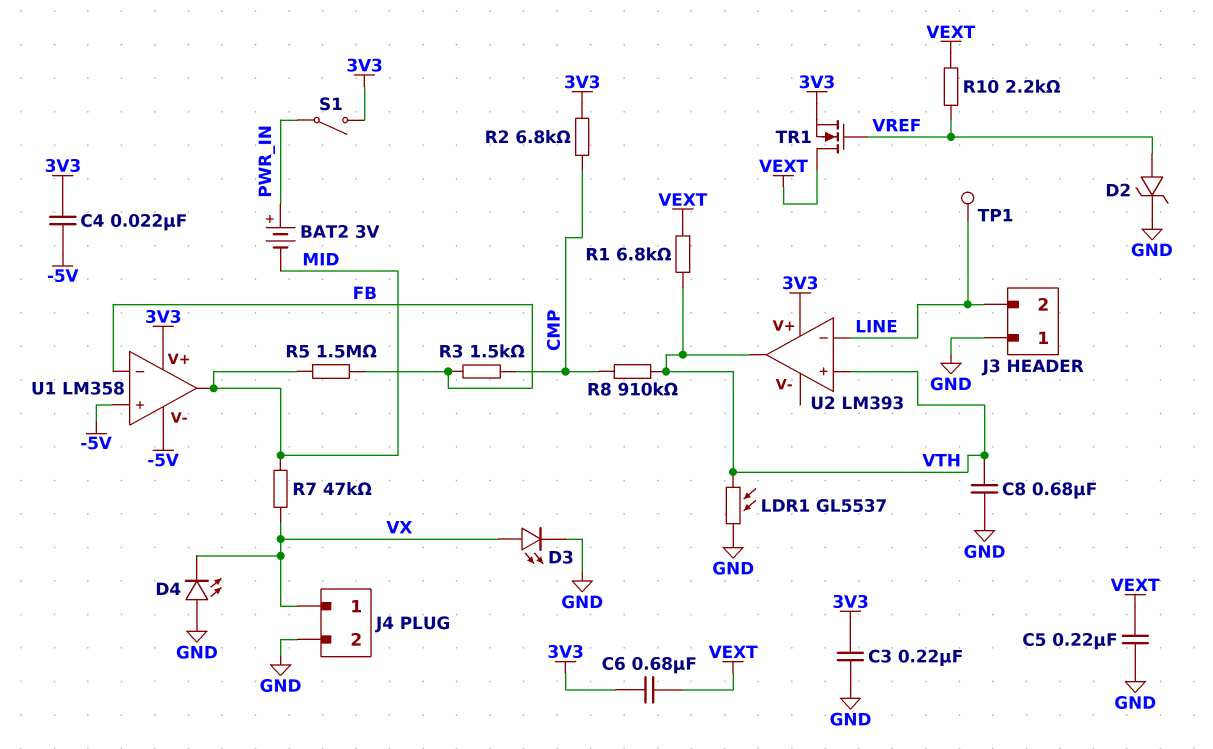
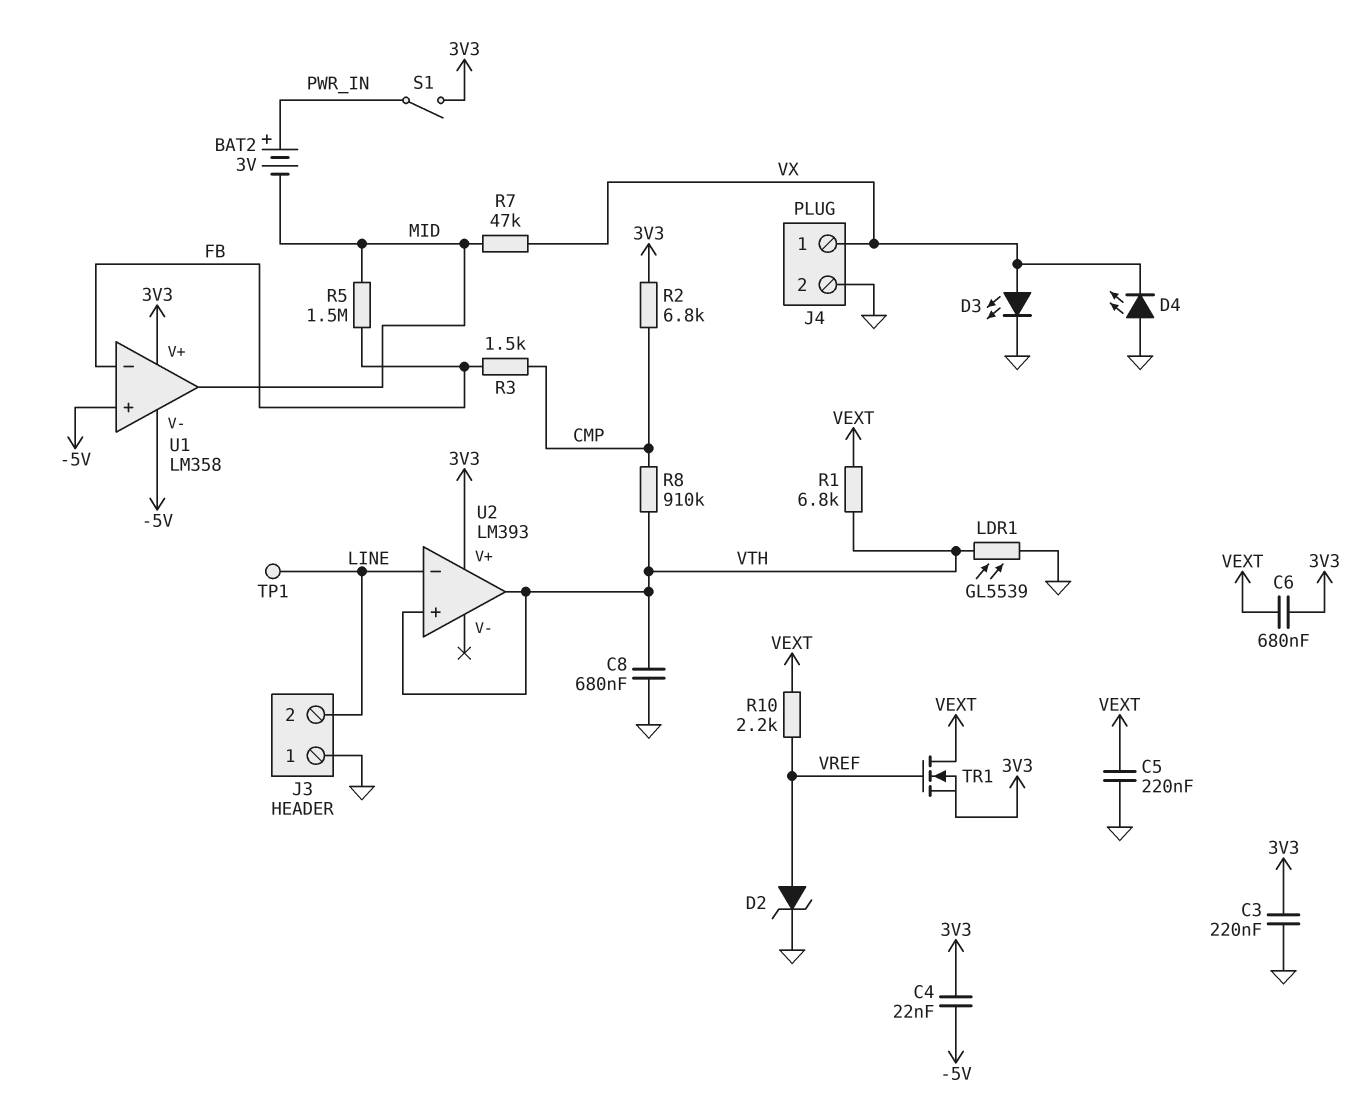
LDR1: GL5537 (GND, VTH) -> GL5539 (GND, VTH)

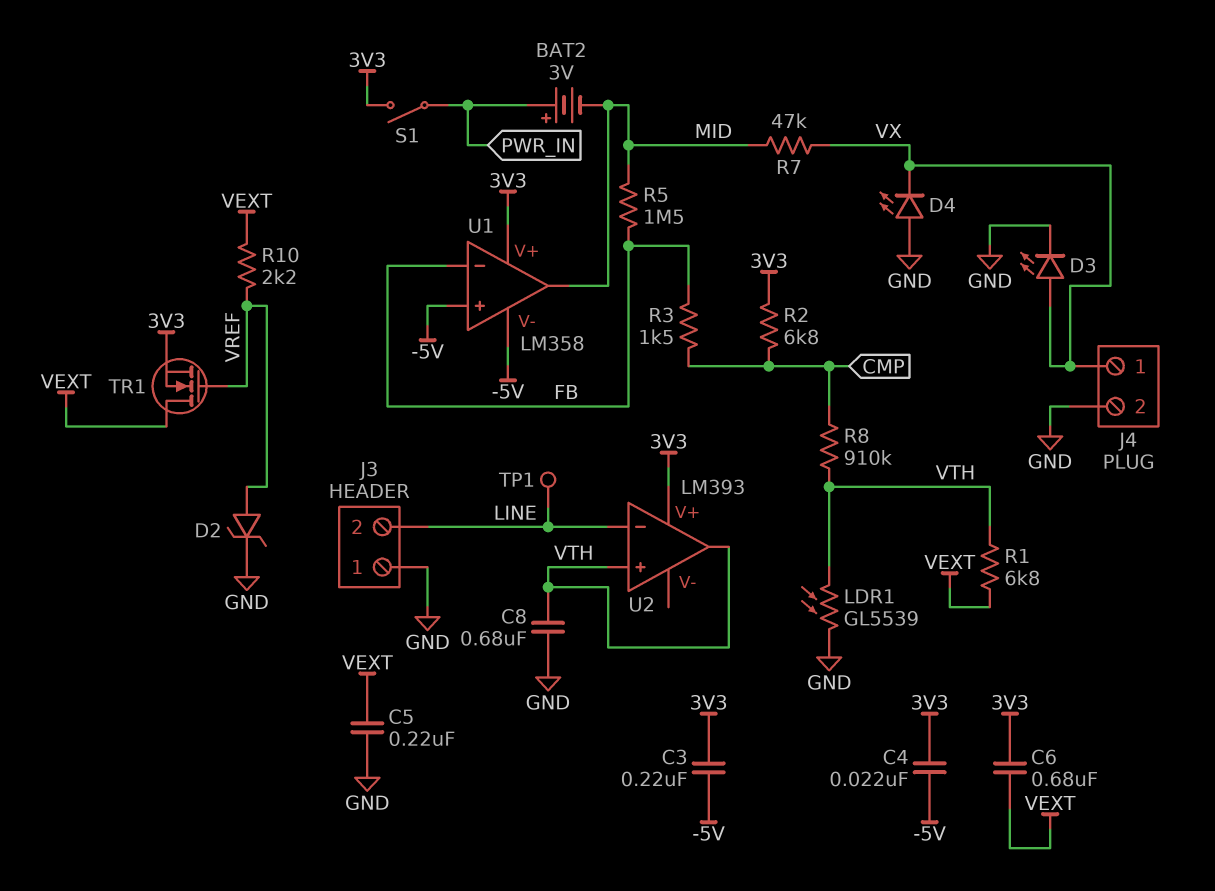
C3: 220nF (3V3, GND) -> 220nF (-5V, 3V3)

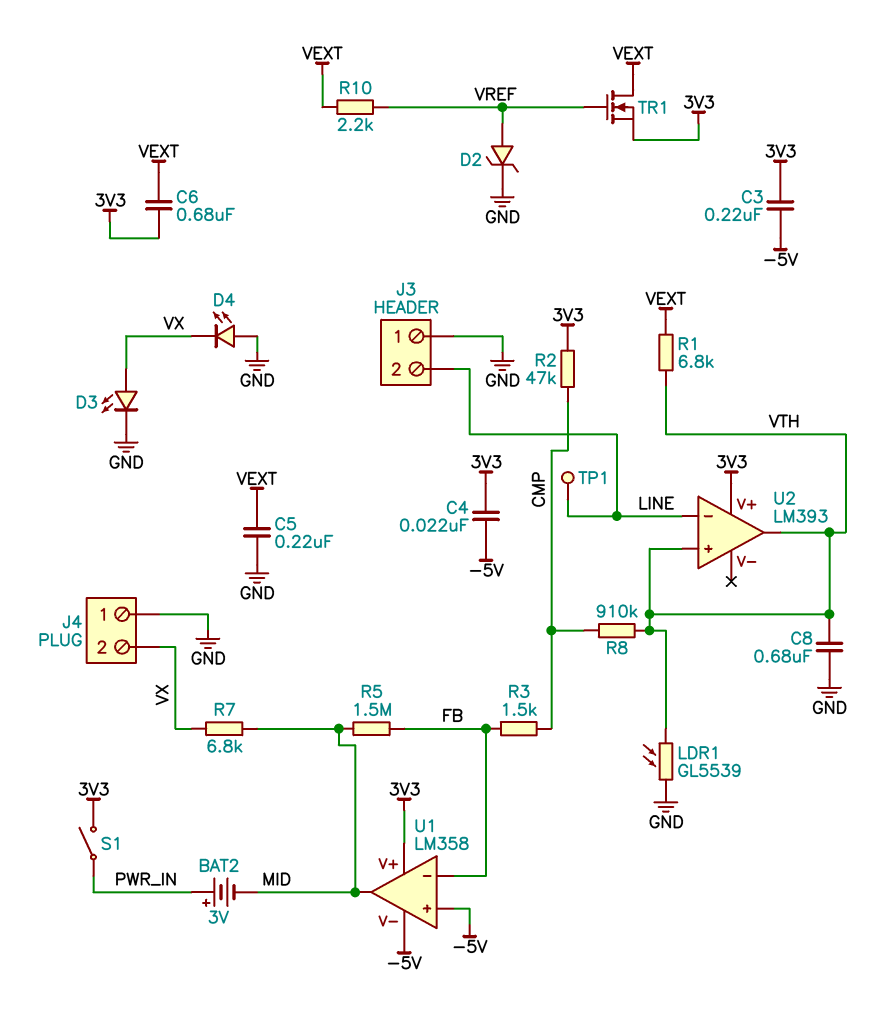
J4 pin 1: VX -> GND
J4 pin 2: GND -> VX
R2: 6.8k (3V3, CMP) -> 47k (3V3, CMP)
R7: 47k (MID, VX) -> 6.8k (MID, VX)

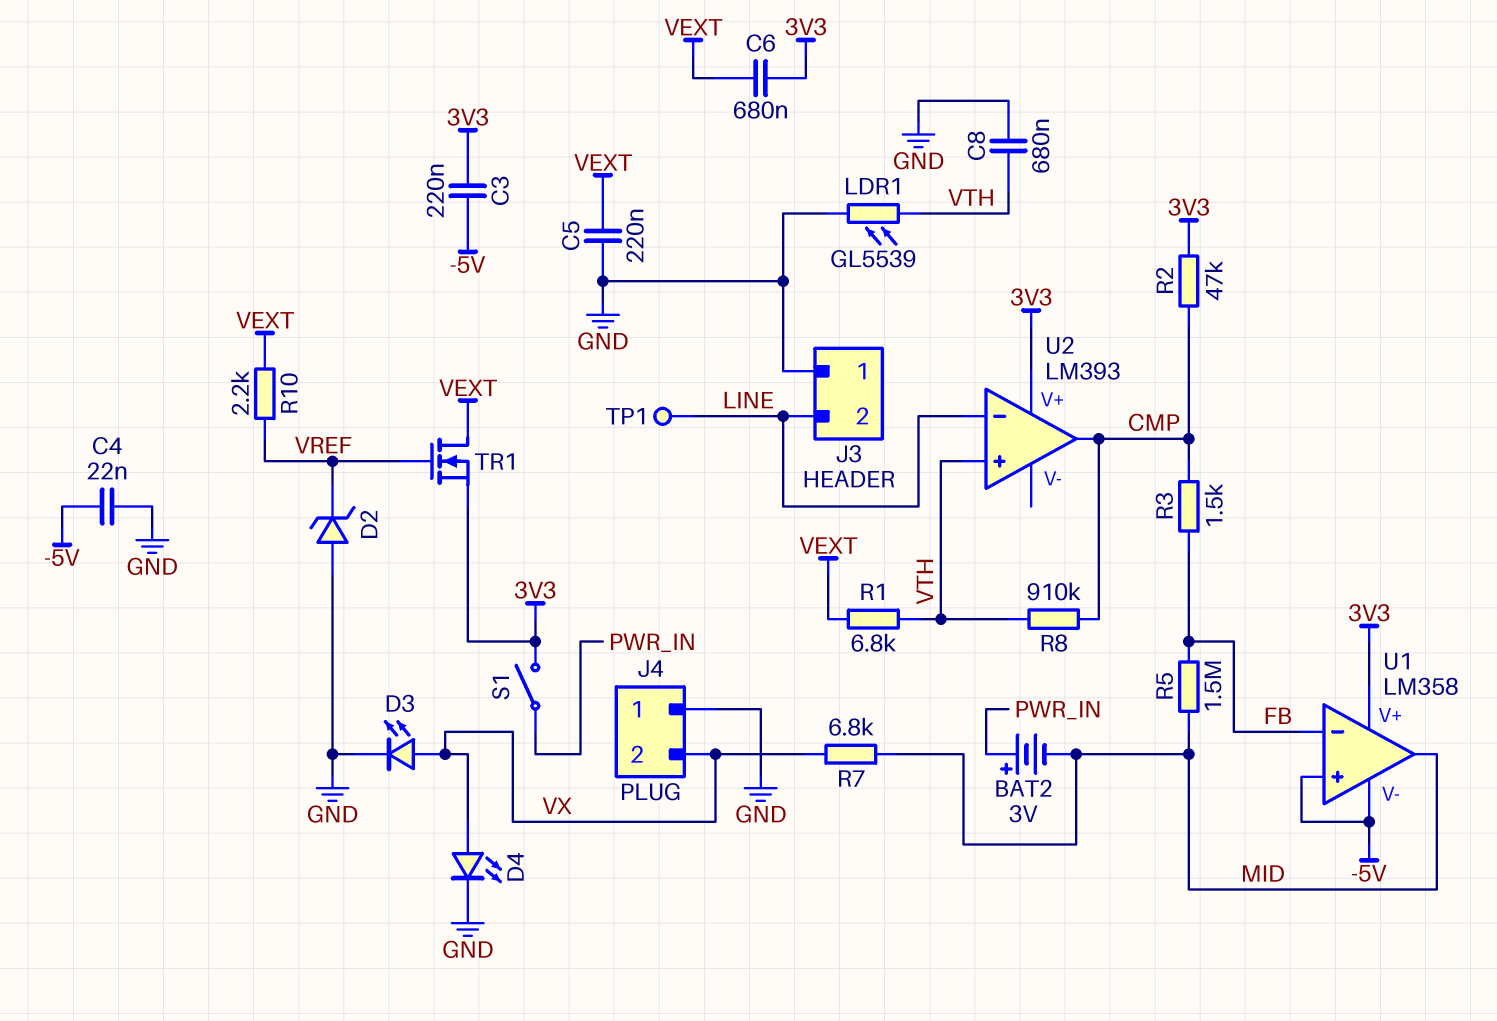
C4: 22nF (-5V, 3V3) -> 22nF (-5V, GND)
D2: zener (A VREF, K GND) -> zener (A GND, K VREF)
D4: LED (A GND, K VX) -> LED (A VX, K GND)
U2 pin out: VTH -> CMP

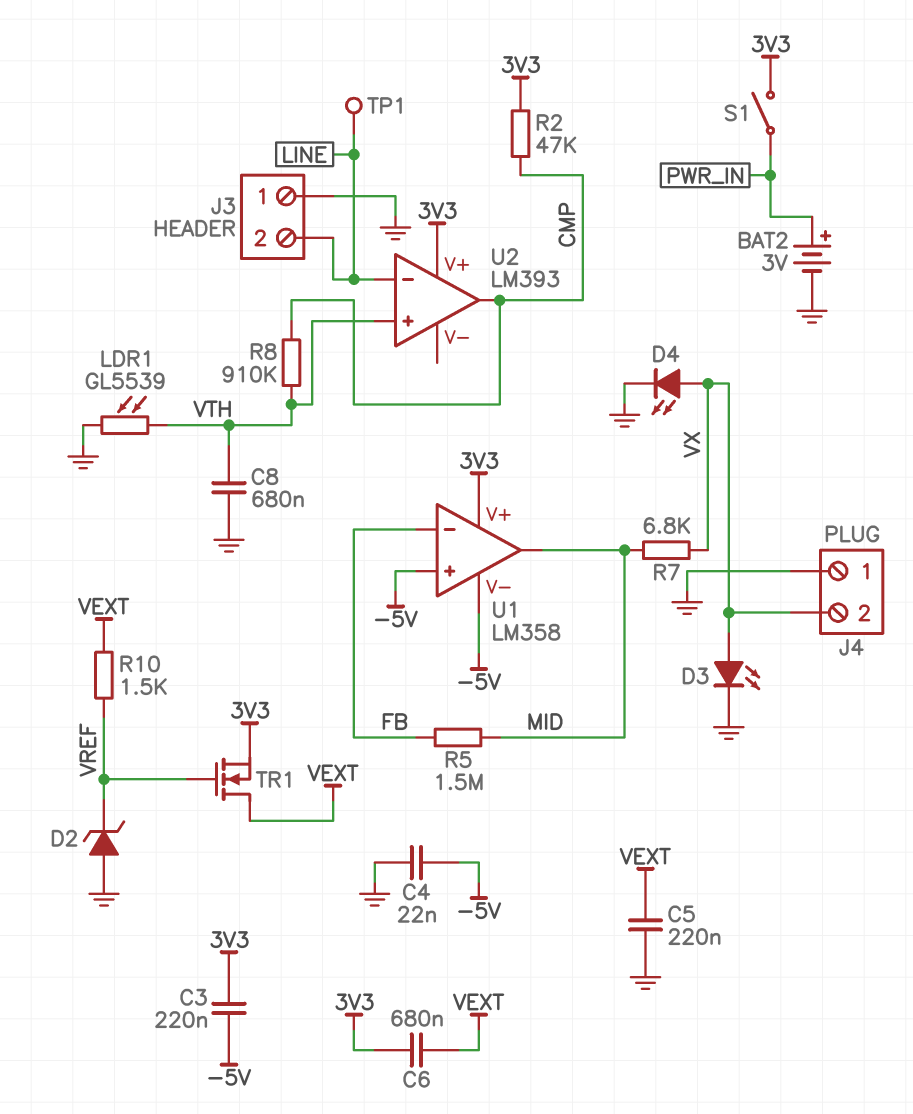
BAT2: 3V (plus PWR_IN, minus MID) -> 3V (plus PWR_IN, minus GND)
R1: 6.8k (VEXT, VTH) -> none
R3: 1.5k (CMP, FB) -> none
R10: 2.2k (VEXT, VREF) -> 1.5k (VEXT, VREF)

